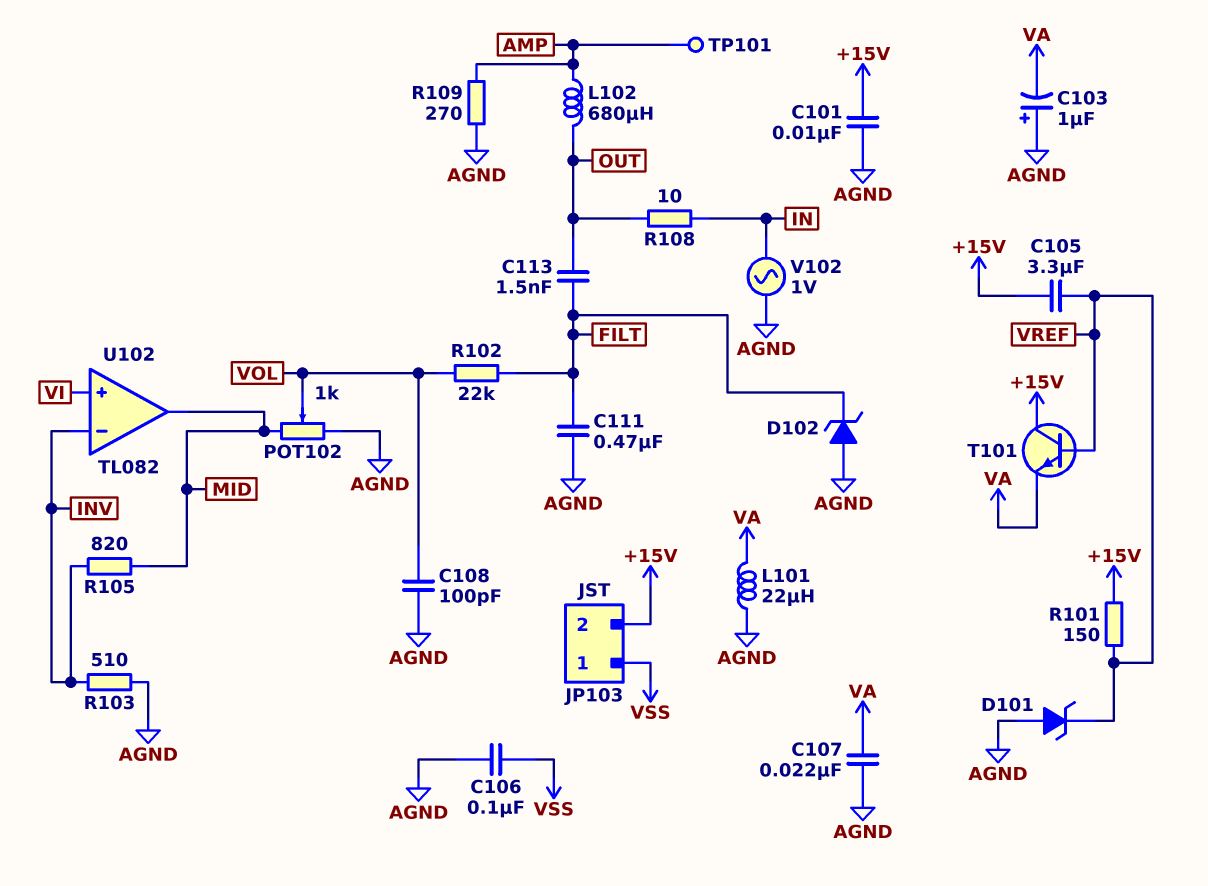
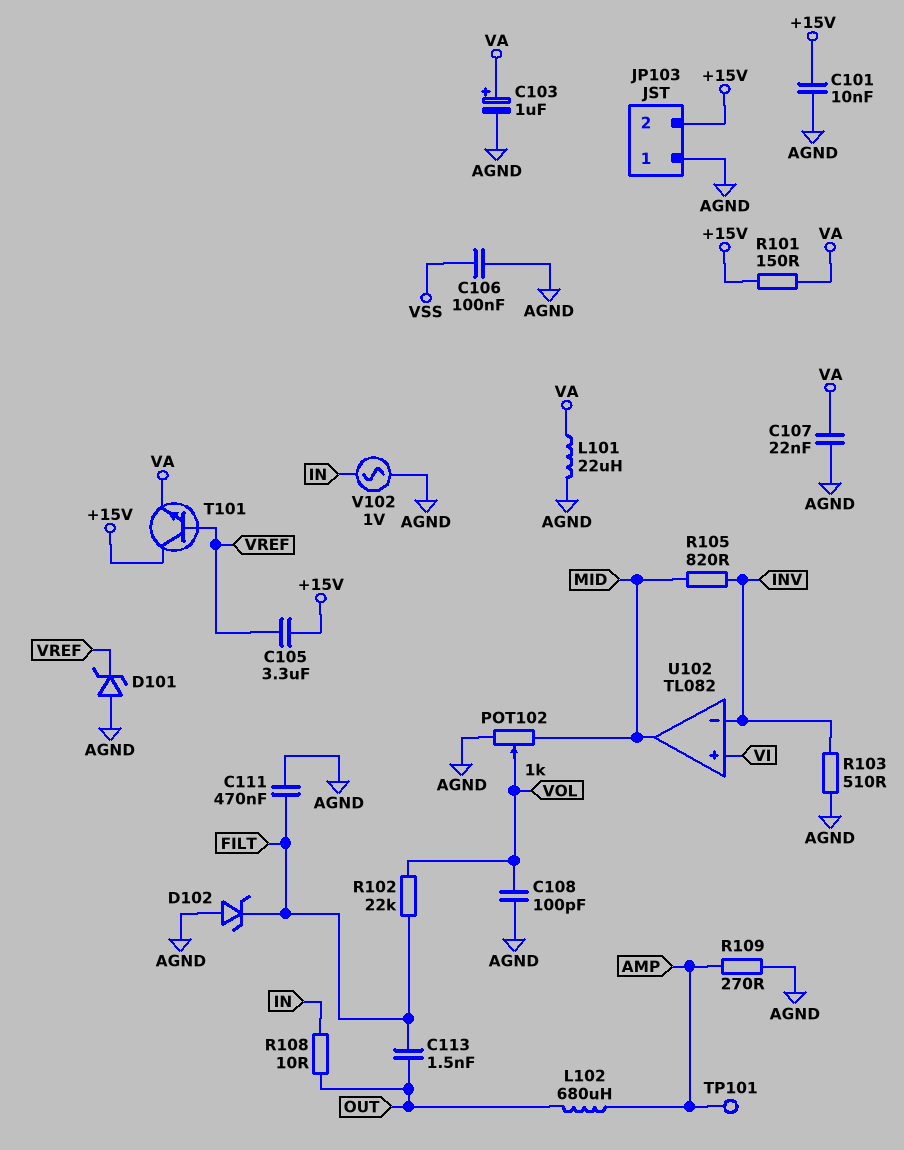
C103: 1uF (plus AGND, minus VA) -> 1uF (plus VA, minus AGND)
JP103 pin 1: VSS -> AGND
R101: 150 (+15V, VREF) -> 150 (+15V, VA)

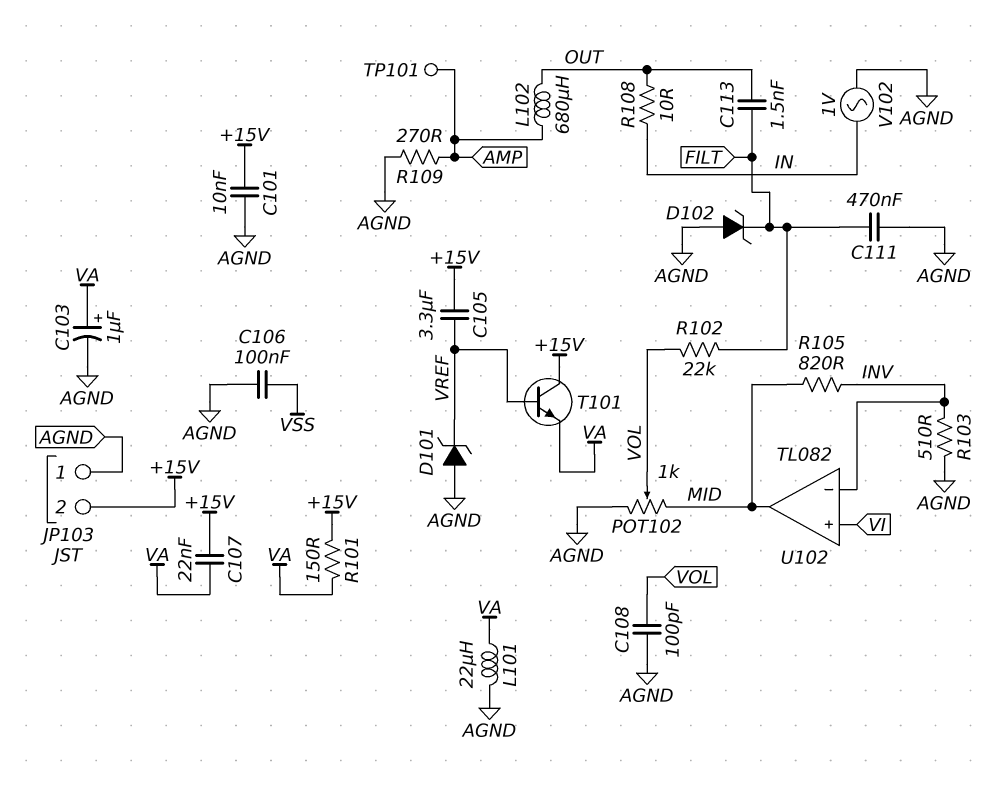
C107: 22nF (AGND, VA) -> 22nF (+15V, VA)

